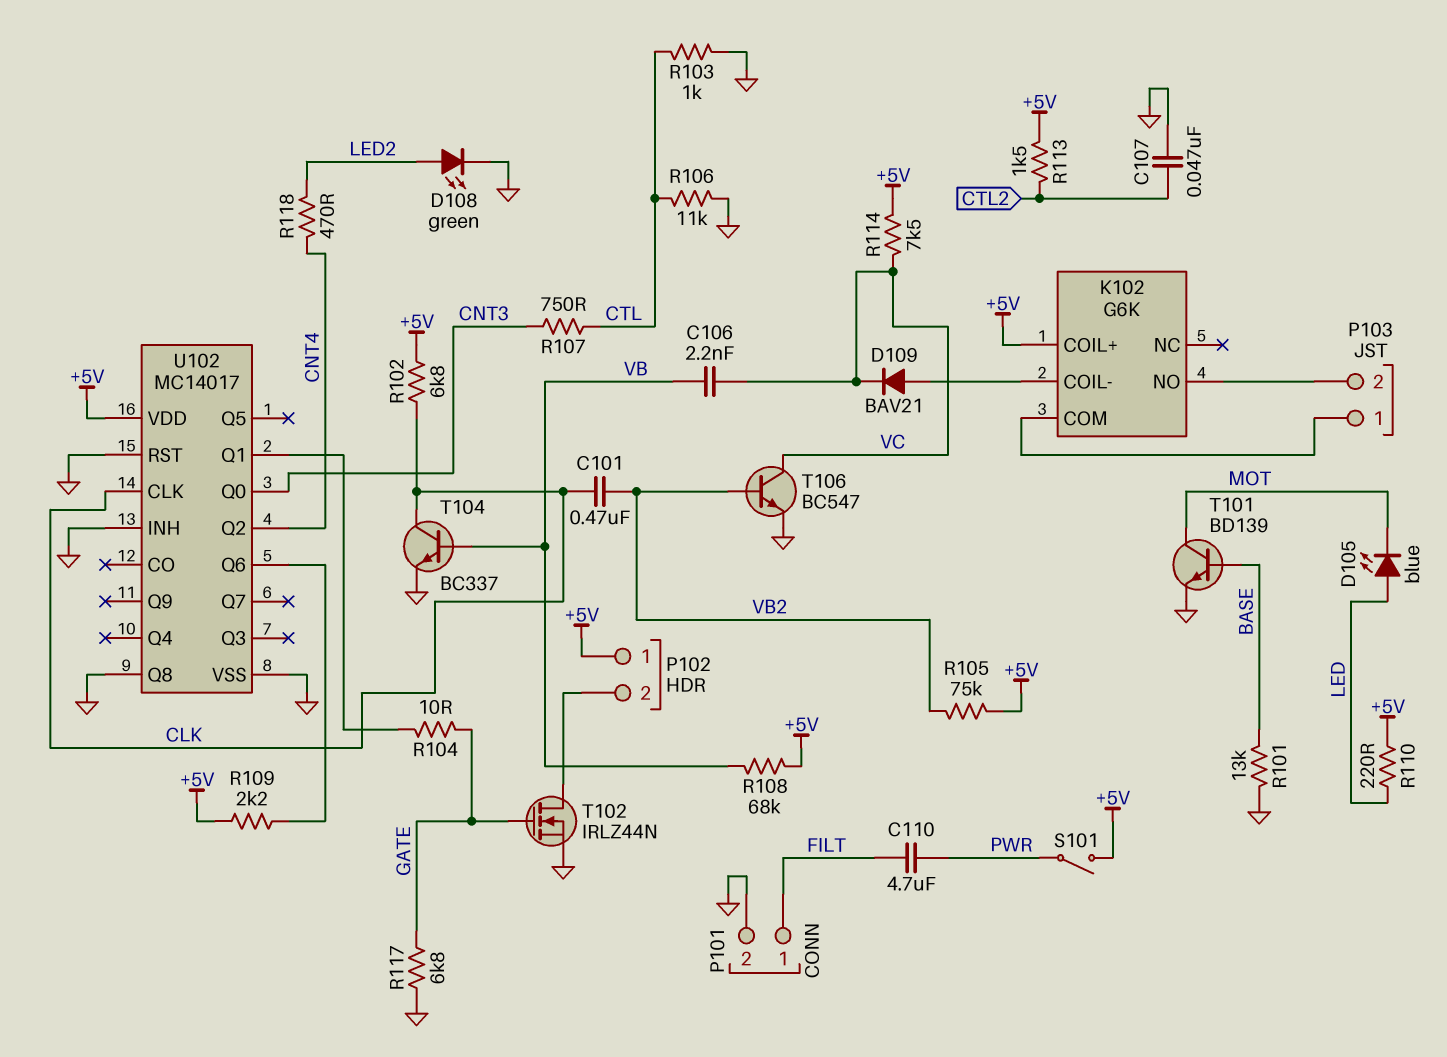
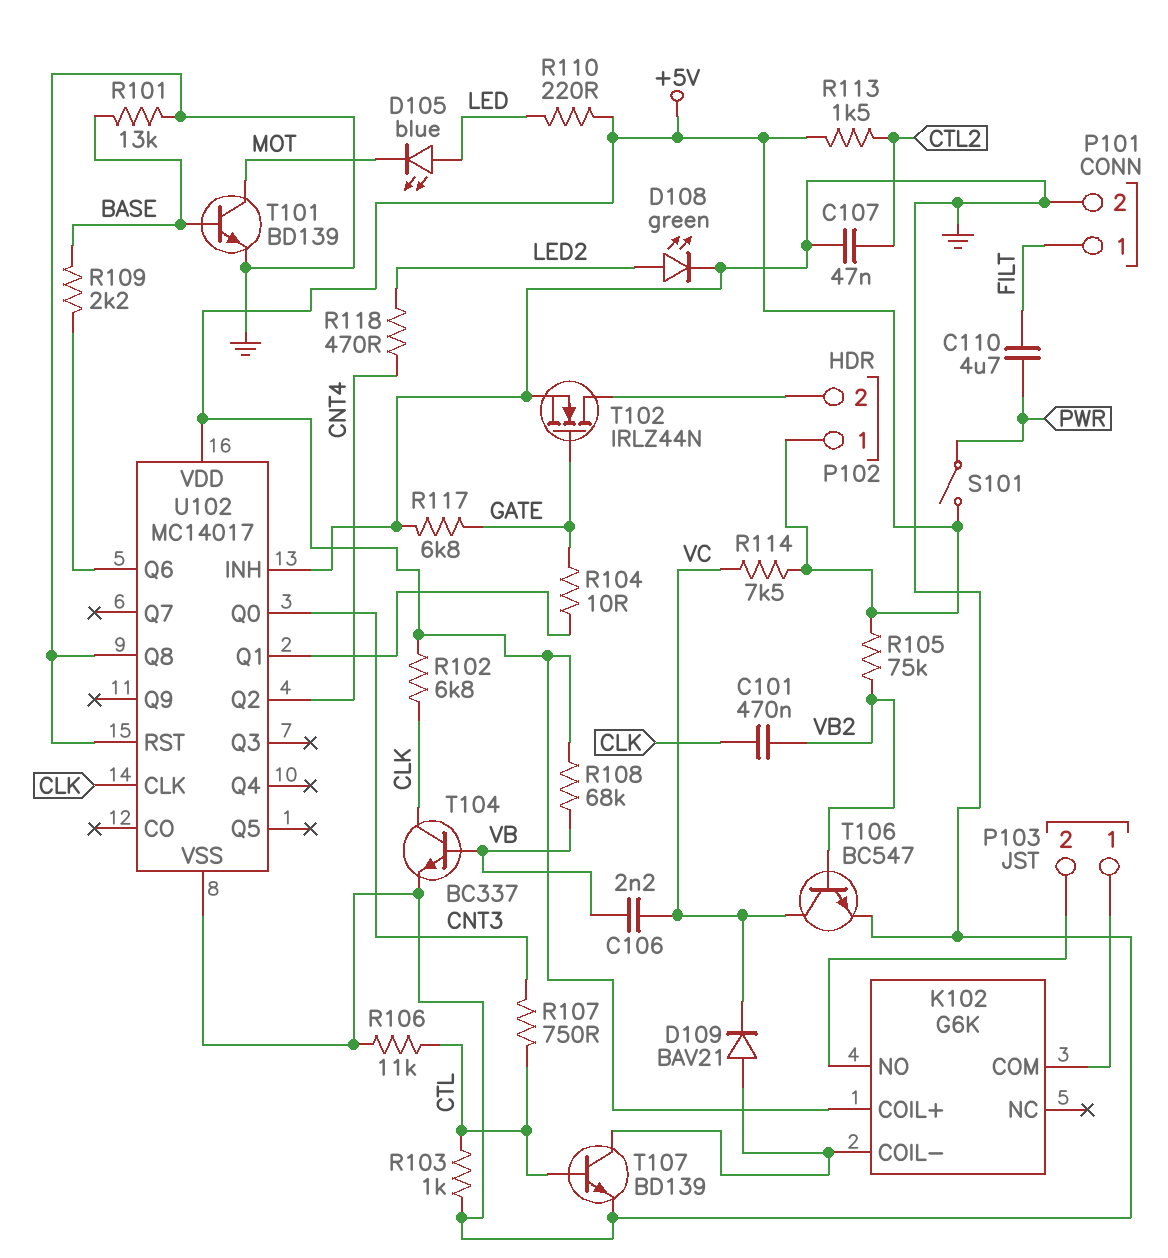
R109: 2.2k (+5V, U102/Q6) -> 2.2k (BASE, U102/Q6)
T107: none -> NPN BD139 (B CTL, C K102/COIL-, E GND)

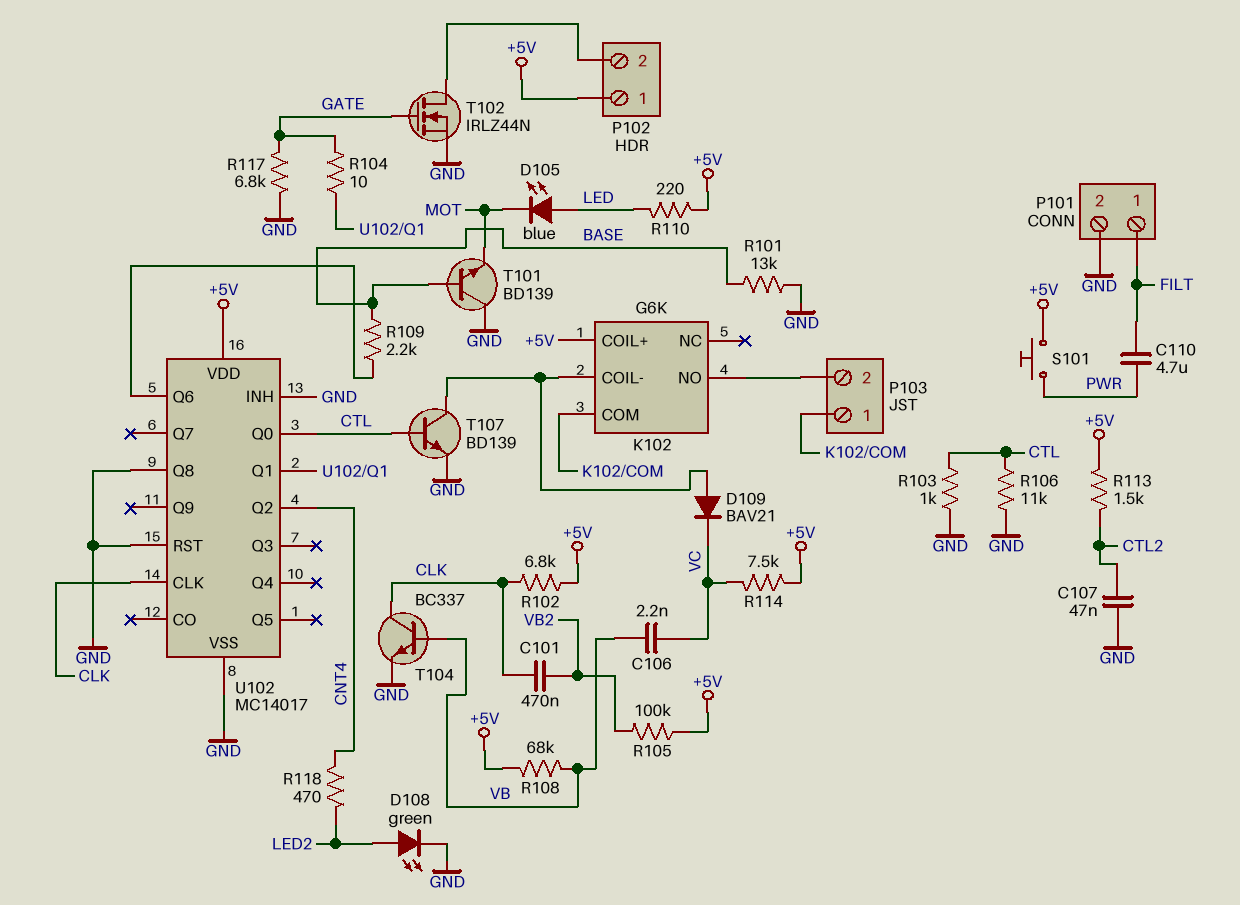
R105: 75k (+5V, VB2) -> 100k (+5V, VB2)
R107: 750 (CNT3, CTL) -> none
S101: switch (+5V, PWR) -> button (+5V, PWR)
T101: NPN BD139 (B BASE, C MOT, E GND) -> NPN BD139 (B BASE, C GND, E MOT)
T106: NPN BC547 (B VB2, C VC, E GND) -> none
U102 pin Q0: CNT3 -> CTL

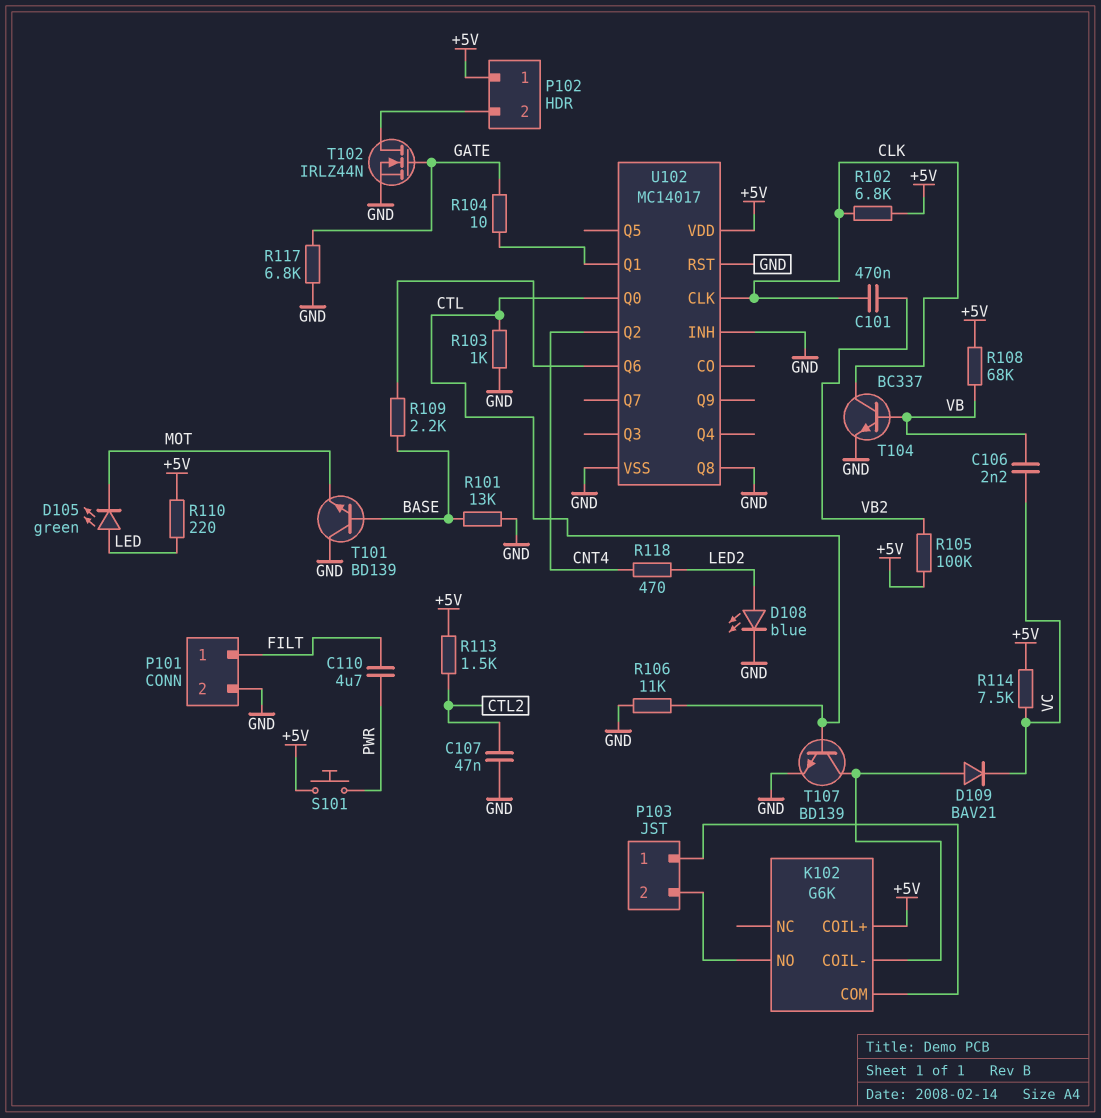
D105: LED blue (A LED, K MOT) -> LED green (A LED, K MOT)
D108: LED green (A LED2, K GND) -> LED blue (A LED2, K GND)

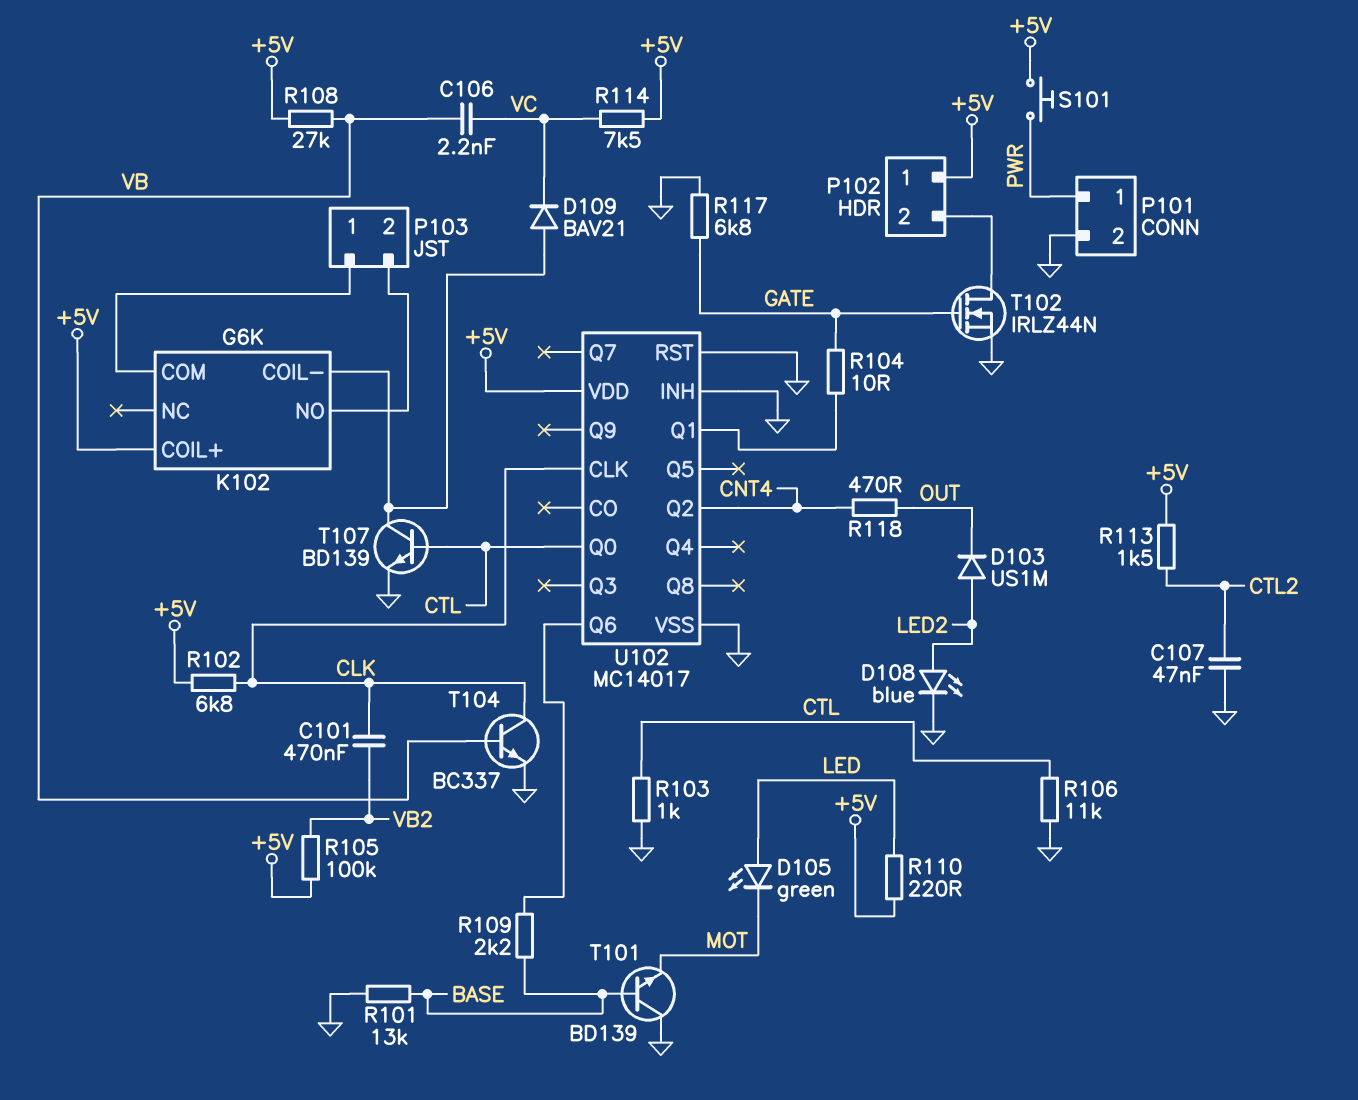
C110: 4.7uF (FILT, PWR) -> none
D103: none -> diode US1M (A LED2, K OUT)
P101 pin 1: FILT -> PWR
R108: 68k (+5V, VB) -> 27k (+5V, VB)
R118: 470 (CNT4, LED2) -> 470 (CNT4, OUT)
U102 pin Q8: GND -> none

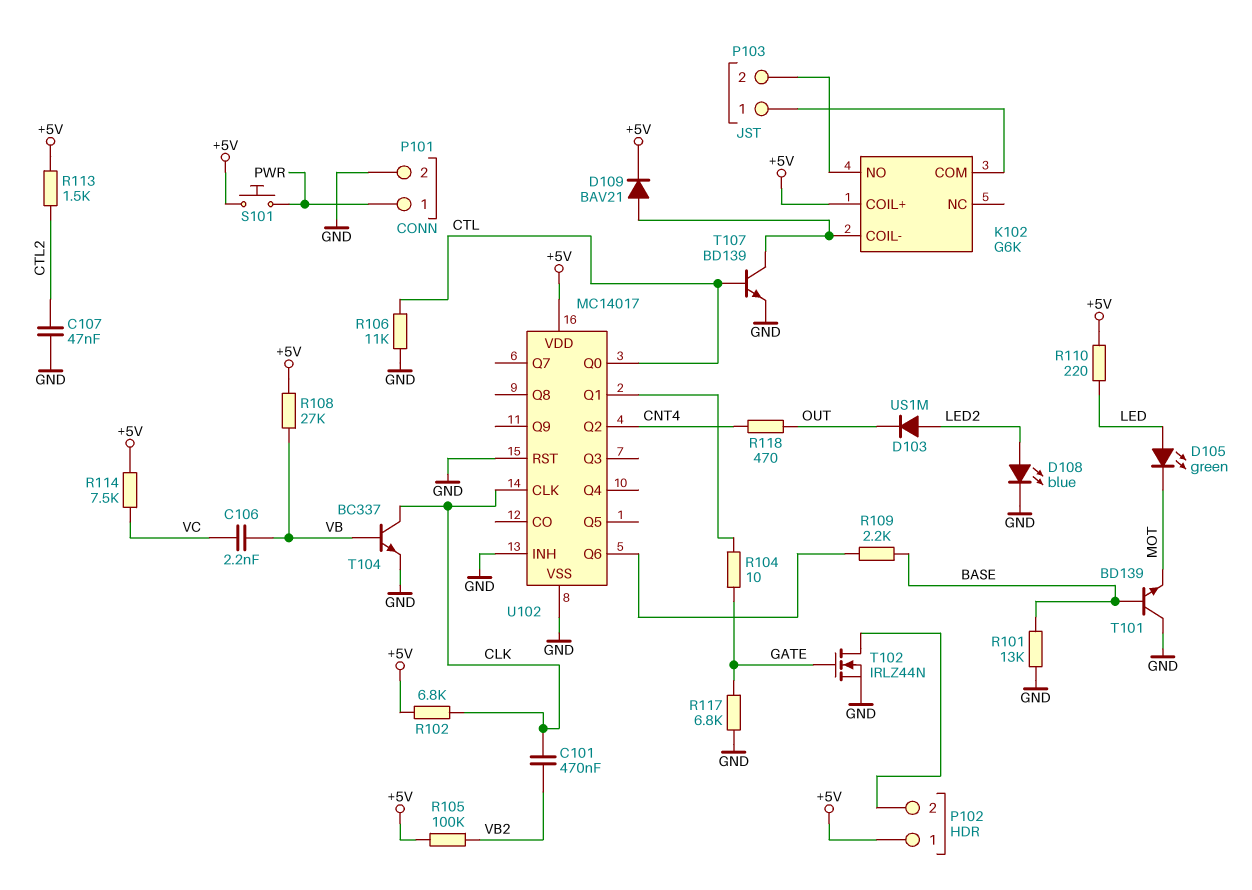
D109: diode BAV21 (A K102/COIL-, K VC) -> diode BAV21 (A K102/COIL-, K +5V)
R103: 1k (CTL, GND) -> none

